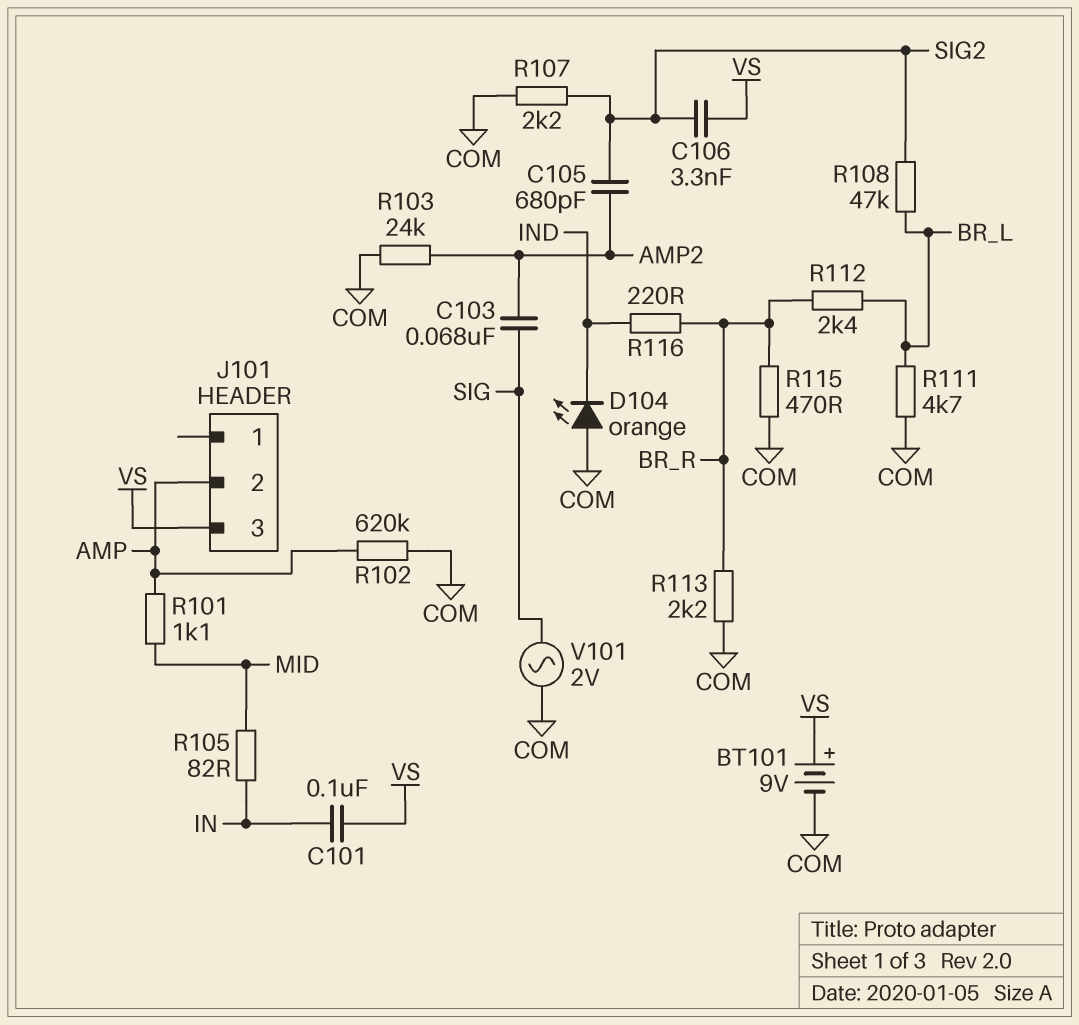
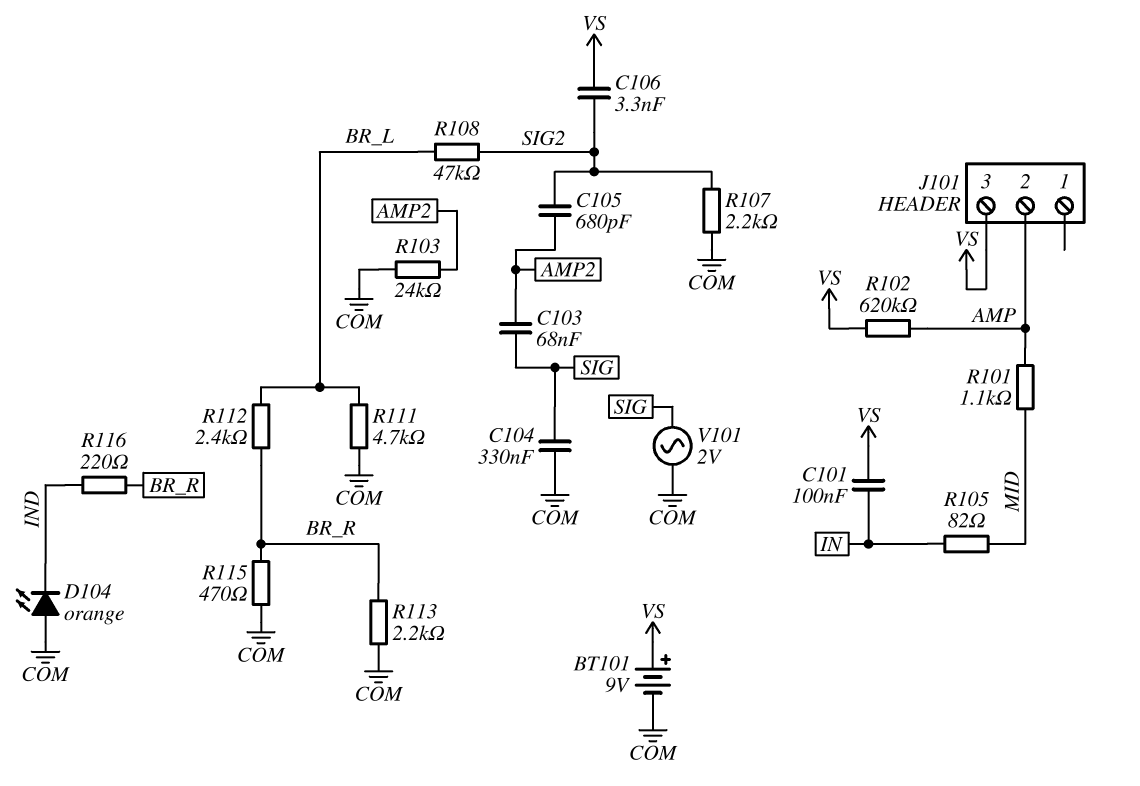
C104: none -> 330nF (COM, SIG)
R102: 620k (AMP, COM) -> 620k (AMP, VS)

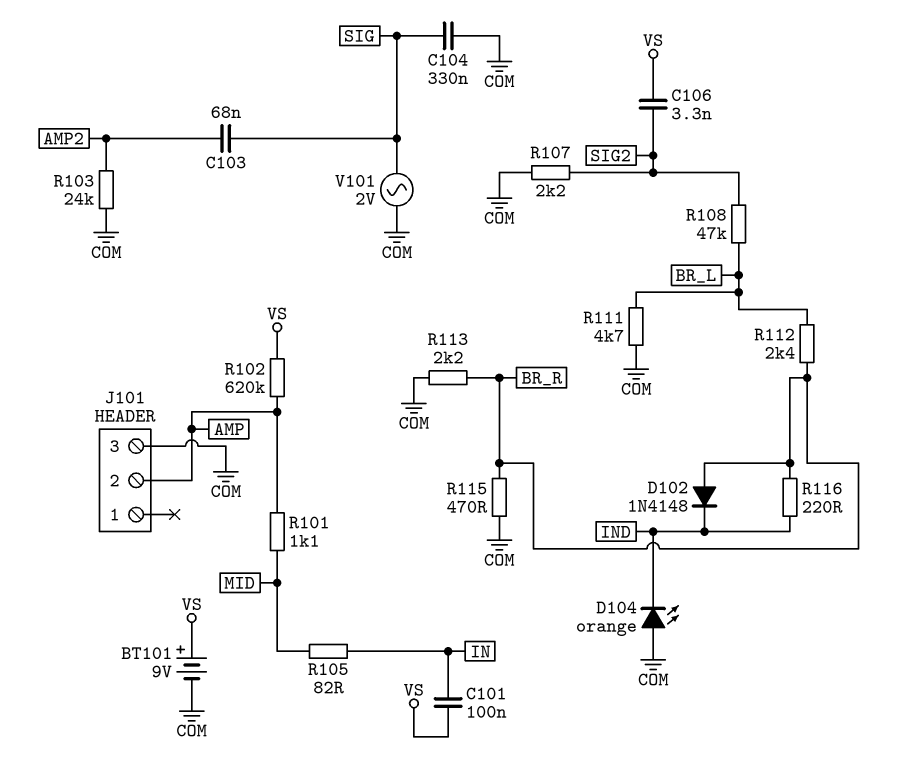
C105: 680pF (AMP2, SIG2) -> none
D102: none -> diode 1N4148 (A BR_R, K IND)
J101 pin 3: VS -> COM

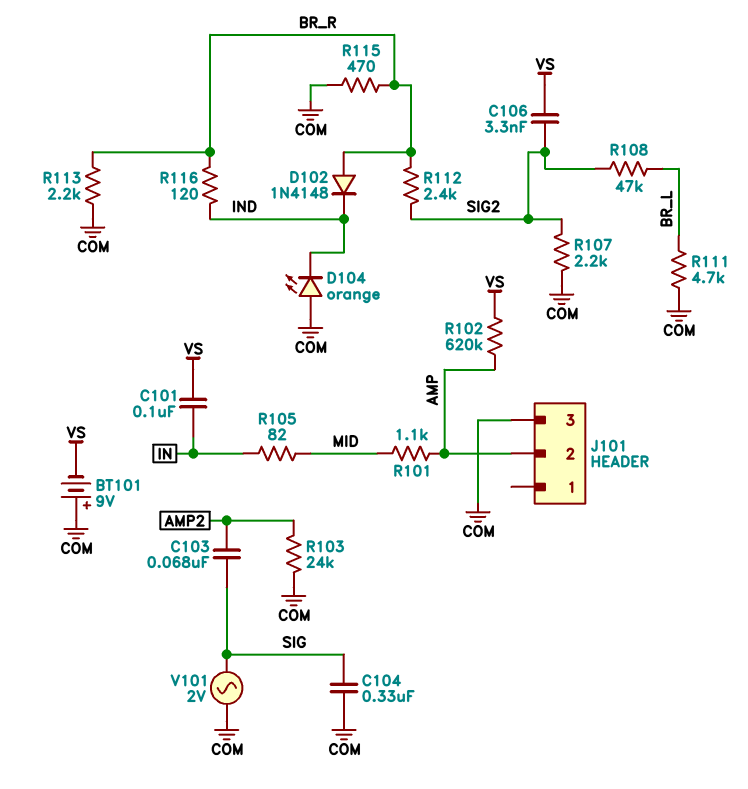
BT101: 9V (plus VS, minus COM) -> 9V (plus COM, minus VS)
R112: 2.4k (BR_L, BR_R) -> 2.4k (BR_R, SIG2)
R116: 220 (BR_R, IND) -> 120 (BR_R, IND)

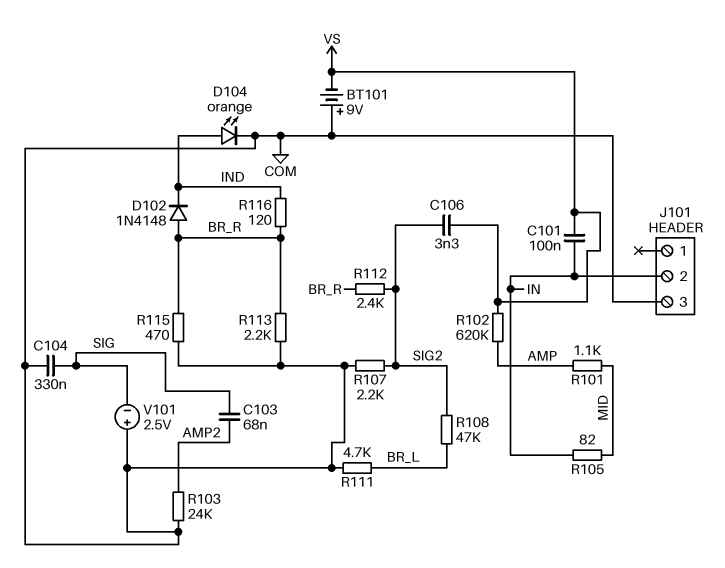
D104: LED orange (A COM, K IND) -> LED orange (A IND, K COM)
J101 pin 2: AMP -> IN
V101: AC 2V (COM, SIG) -> 2.5V (plus COM, minus SIG)

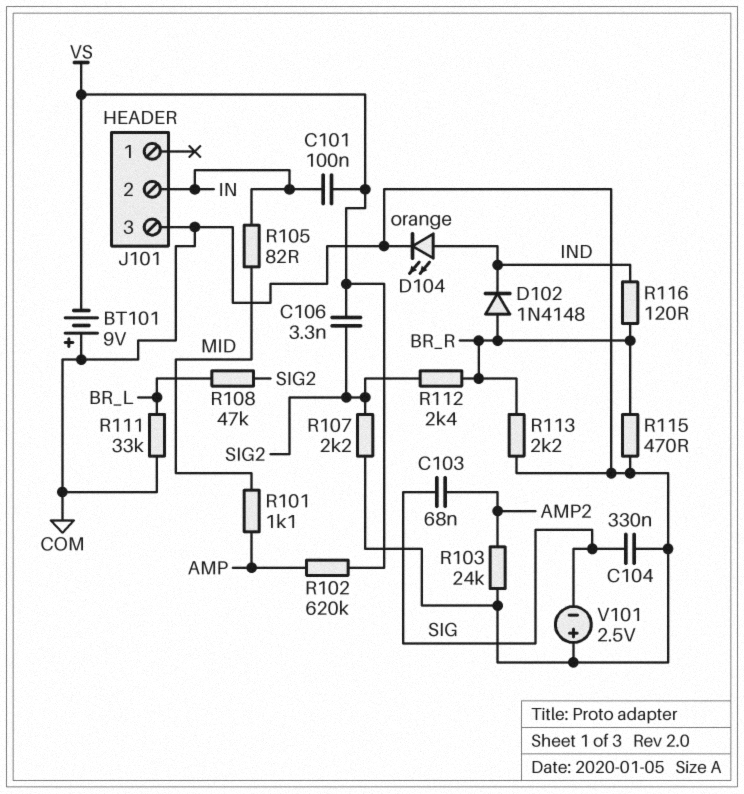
R111: 4.7k (BR_L, COM) -> 33k (BR_L, COM)

